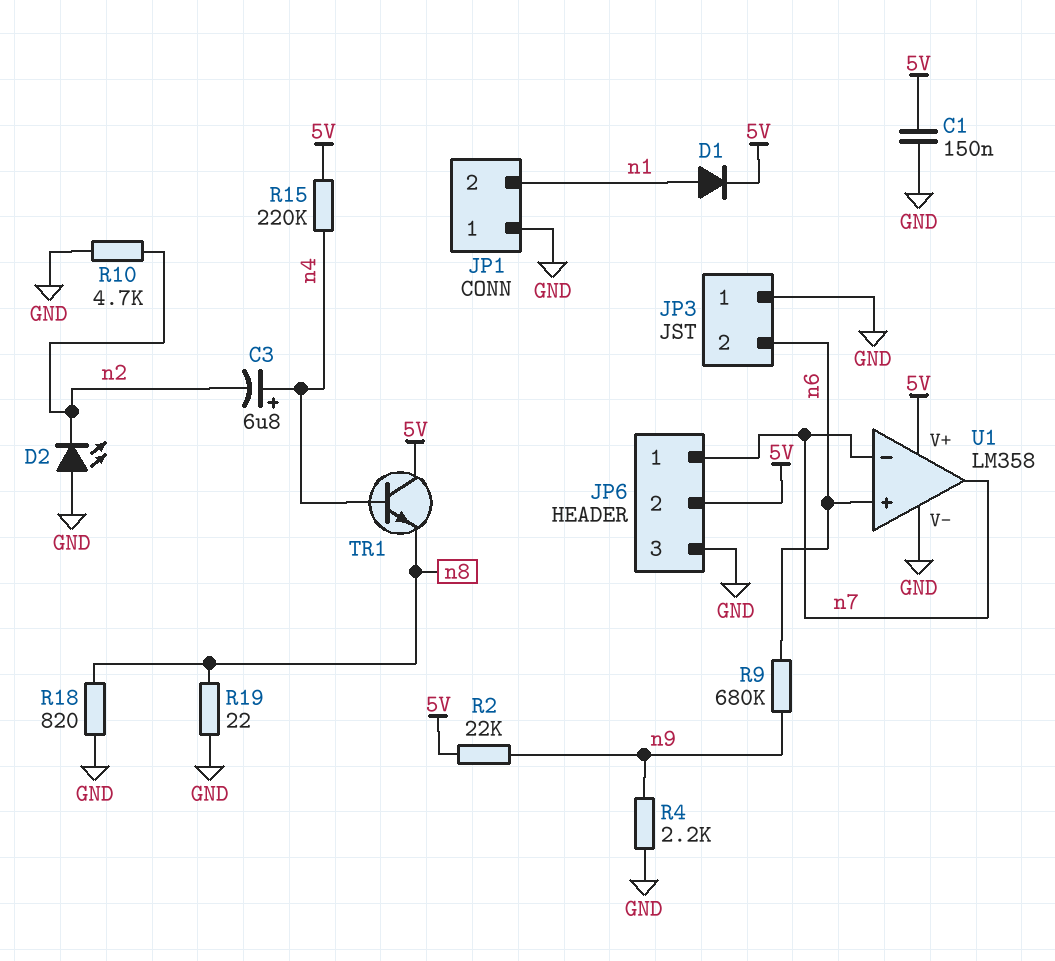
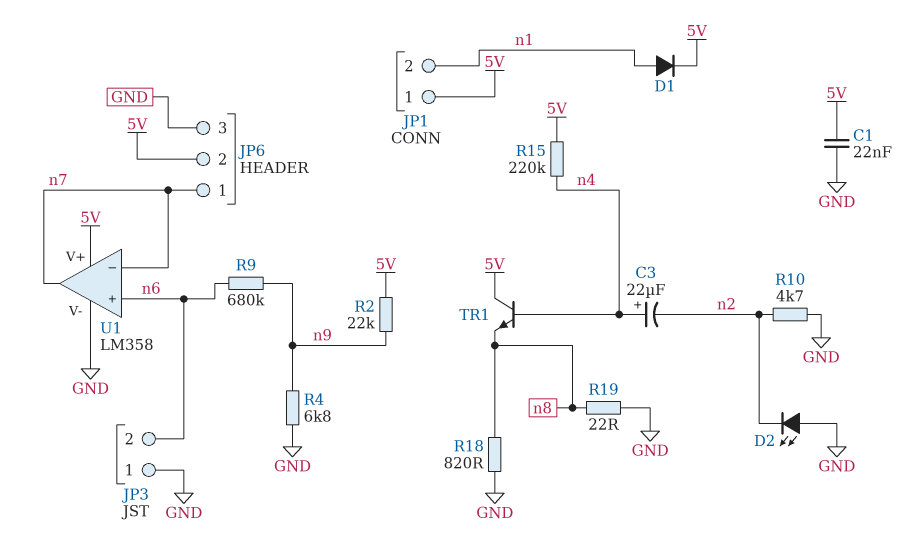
C1: 150nF (5V, GND) -> 22nF (5V, GND)
C3: 6.8uF (plus n4, minus n2) -> 22uF (plus n4, minus n2)
JP1 pin 1: GND -> 5V
R4: 2.2k (GND, n9) -> 6.8k (GND, n9)

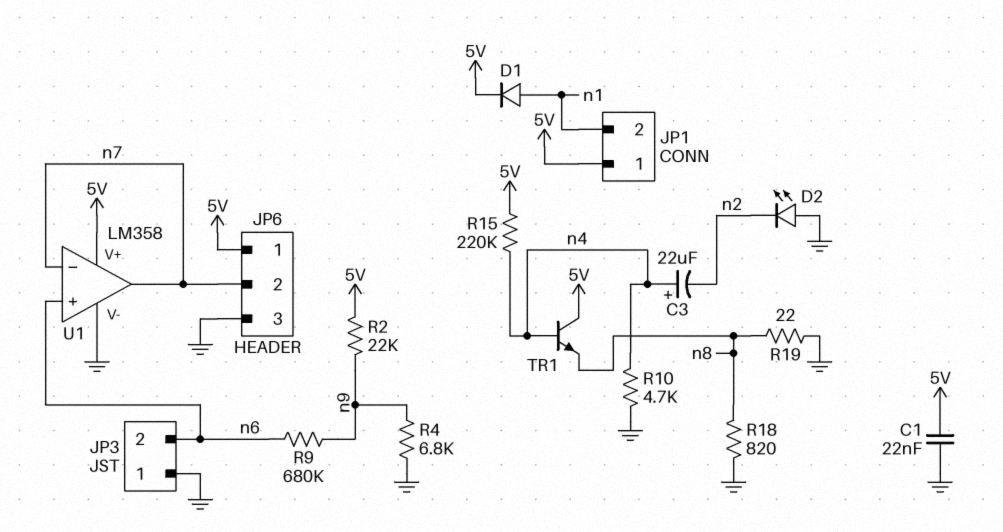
JP6 pin 1: n7 -> 5V
JP6 pin 2: 5V -> n7
R10: 4.7k (GND, n2) -> 4.7k (GND, n4)

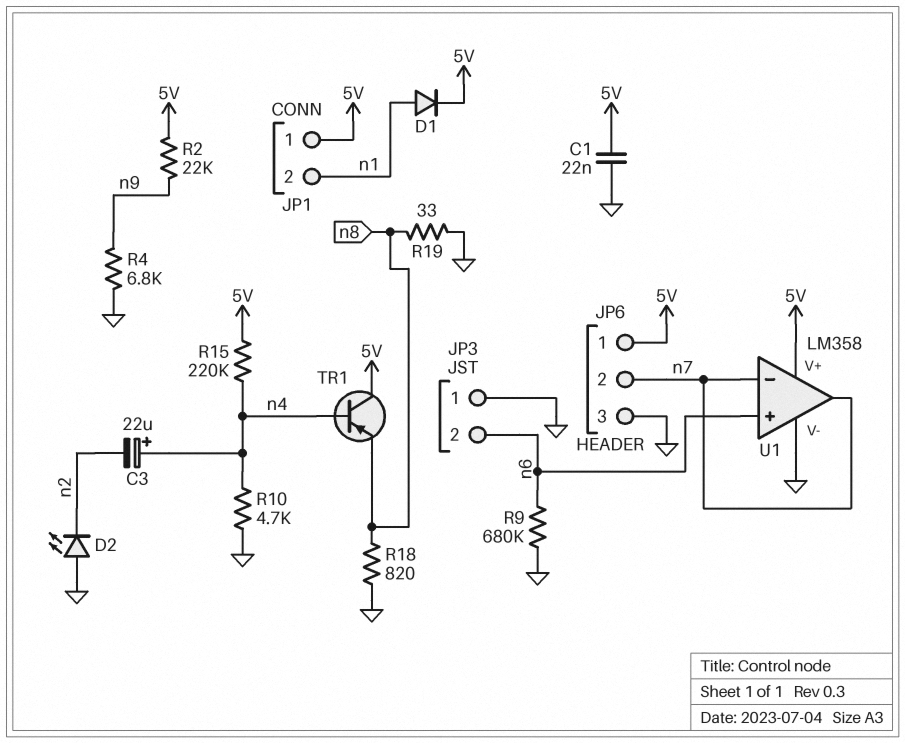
R9: 680k (n6, n9) -> 680k (GND, n6)
R19: 22 (GND, n8) -> 33 (GND, n8)
TR1: NPN (B n4, C 5V, E n8) -> PNP (B n4, C 5V, E n8)

